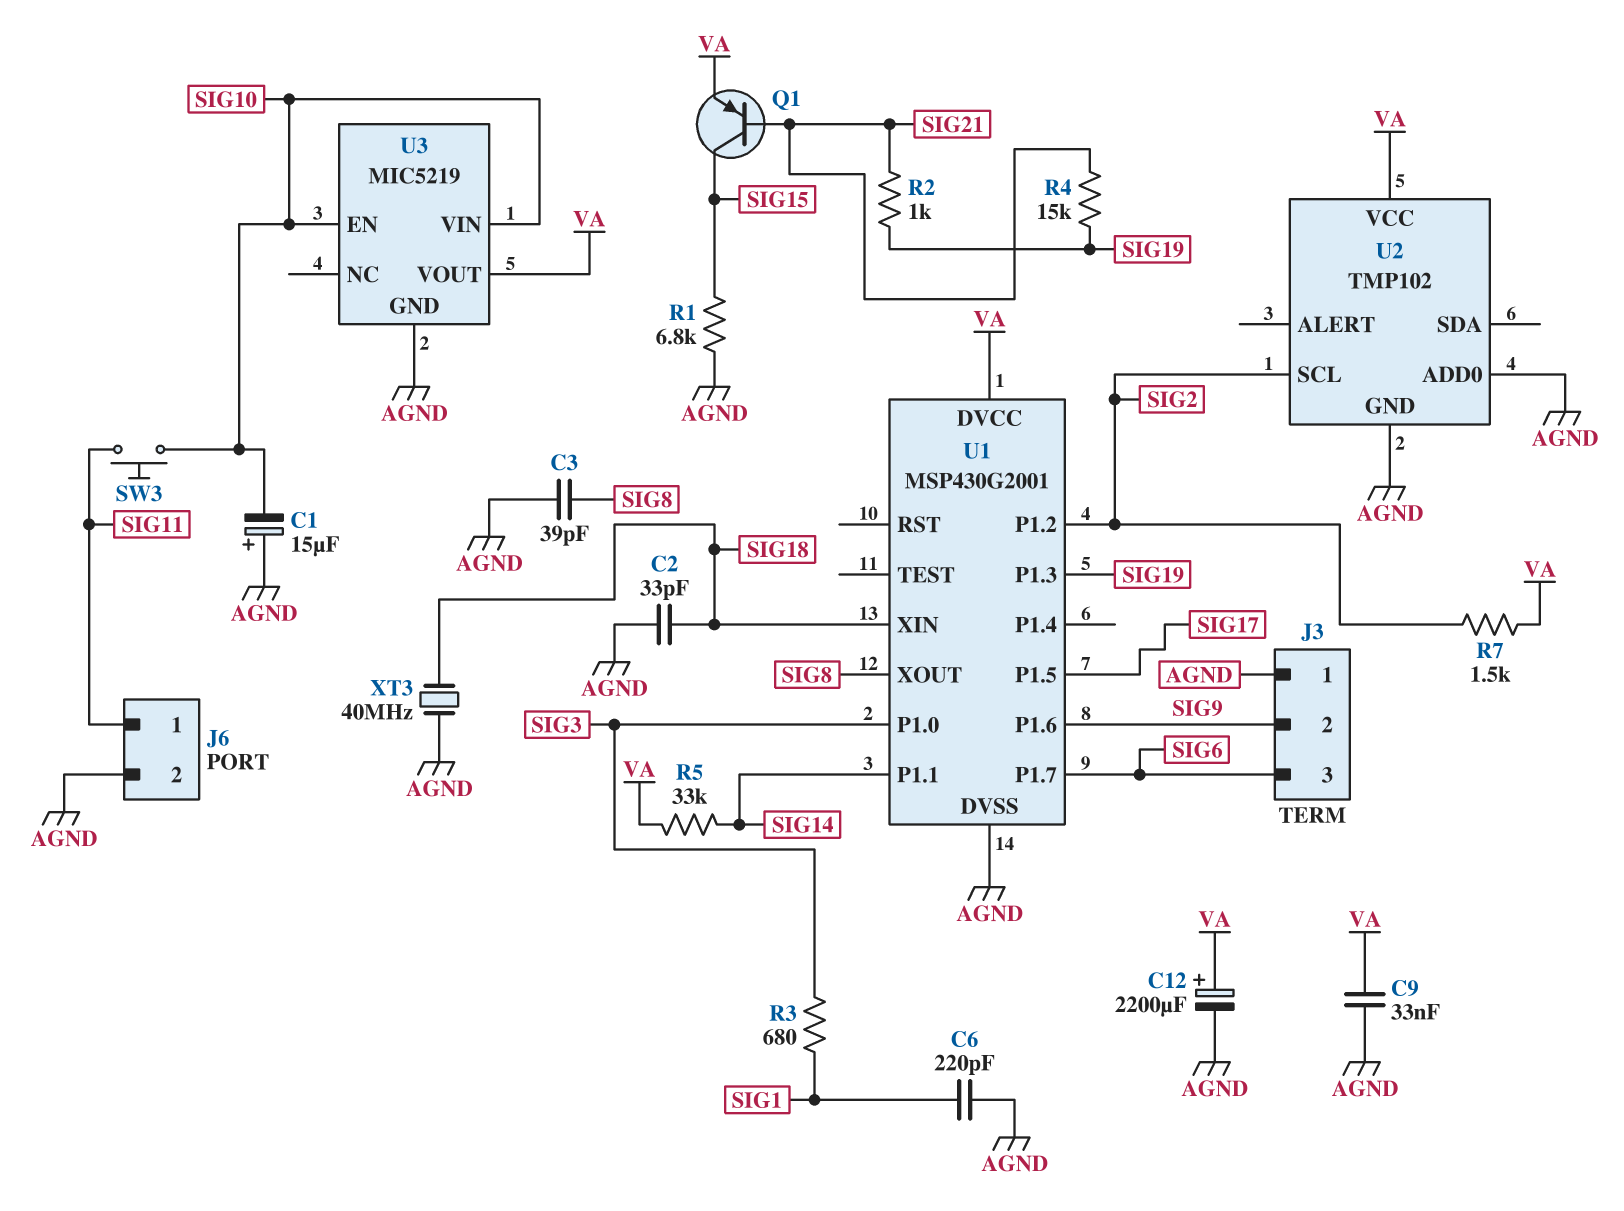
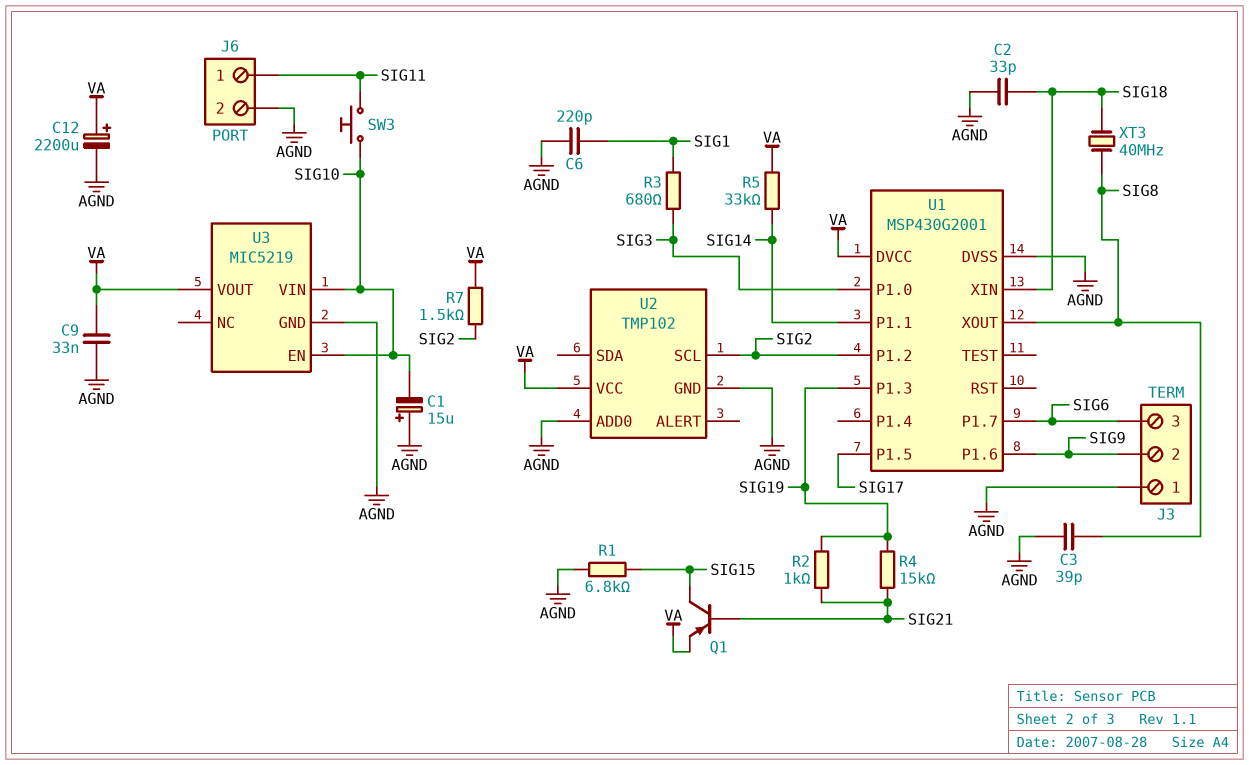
XT3: 40MHz (AGND, SIG18) -> 40MHz (SIG8, SIG18)

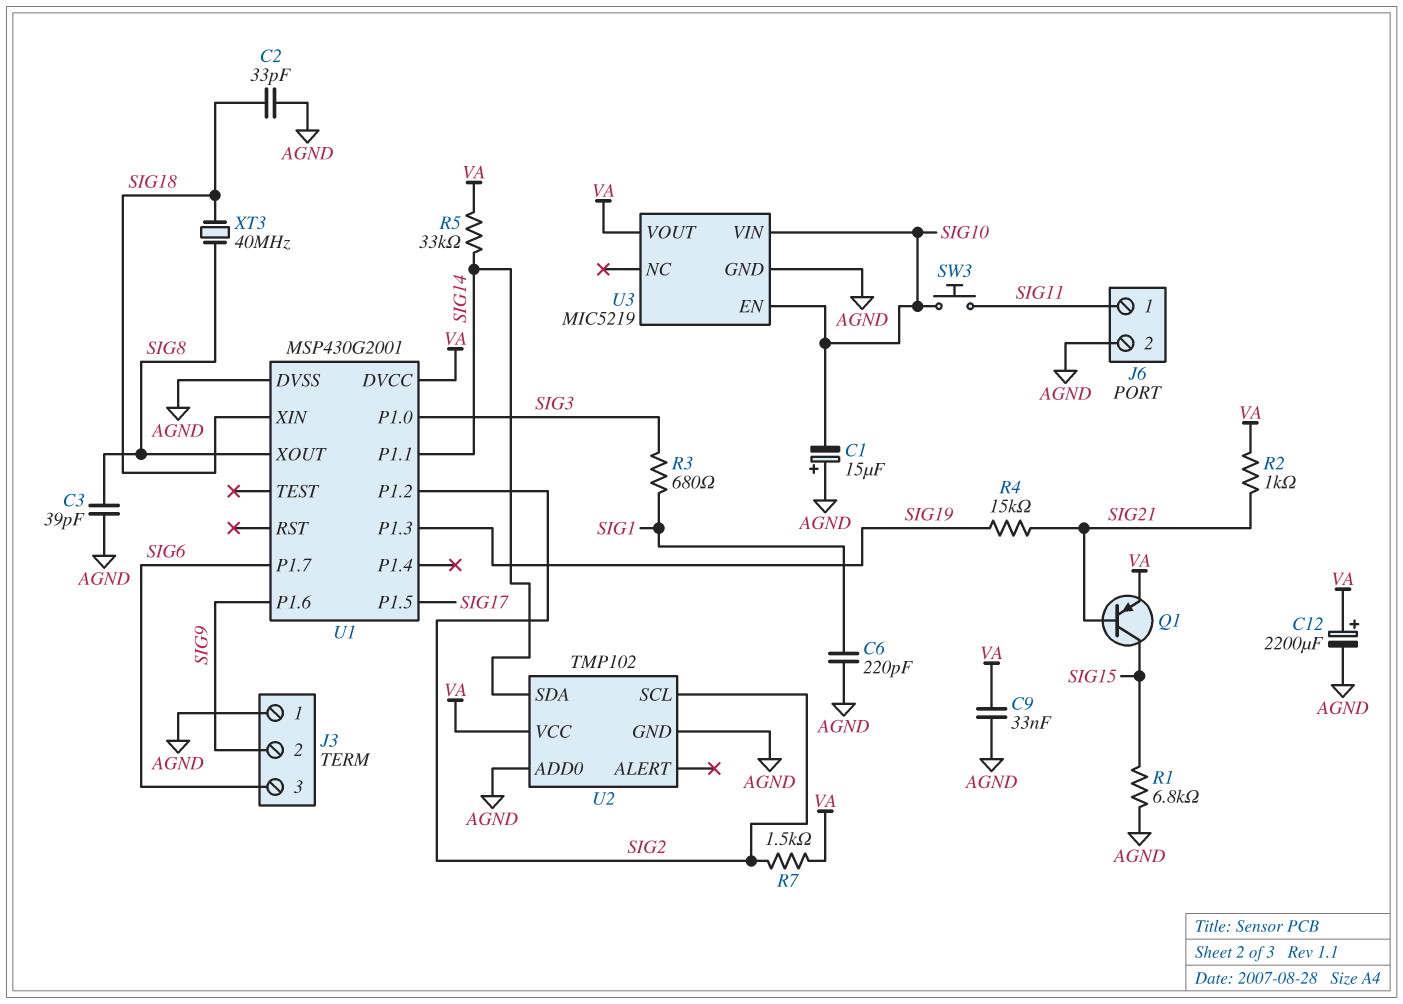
R2: 1k (SIG19, SIG21) -> 1k (SIG21, VA)
U2 pin SDA: none -> SIG14

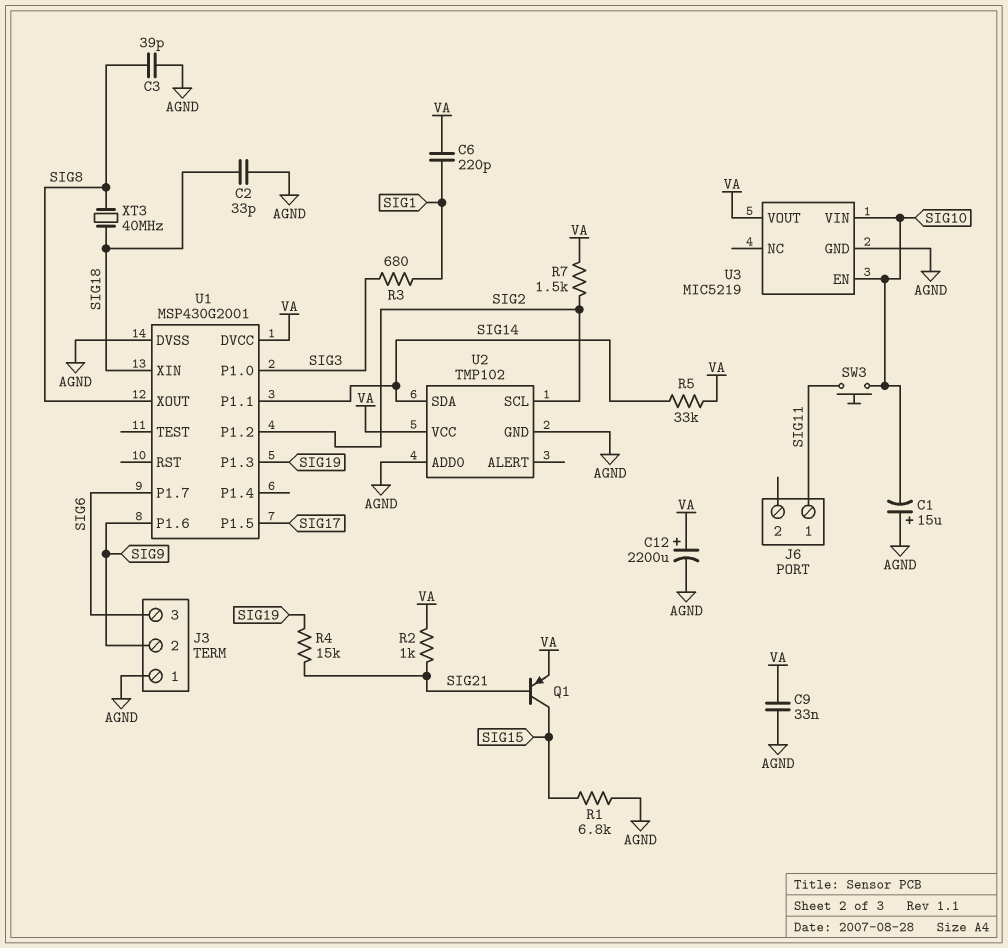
C6: 220pF (AGND, SIG1) -> 220pF (SIG1, VA)
J6 pin 2: AGND -> none

